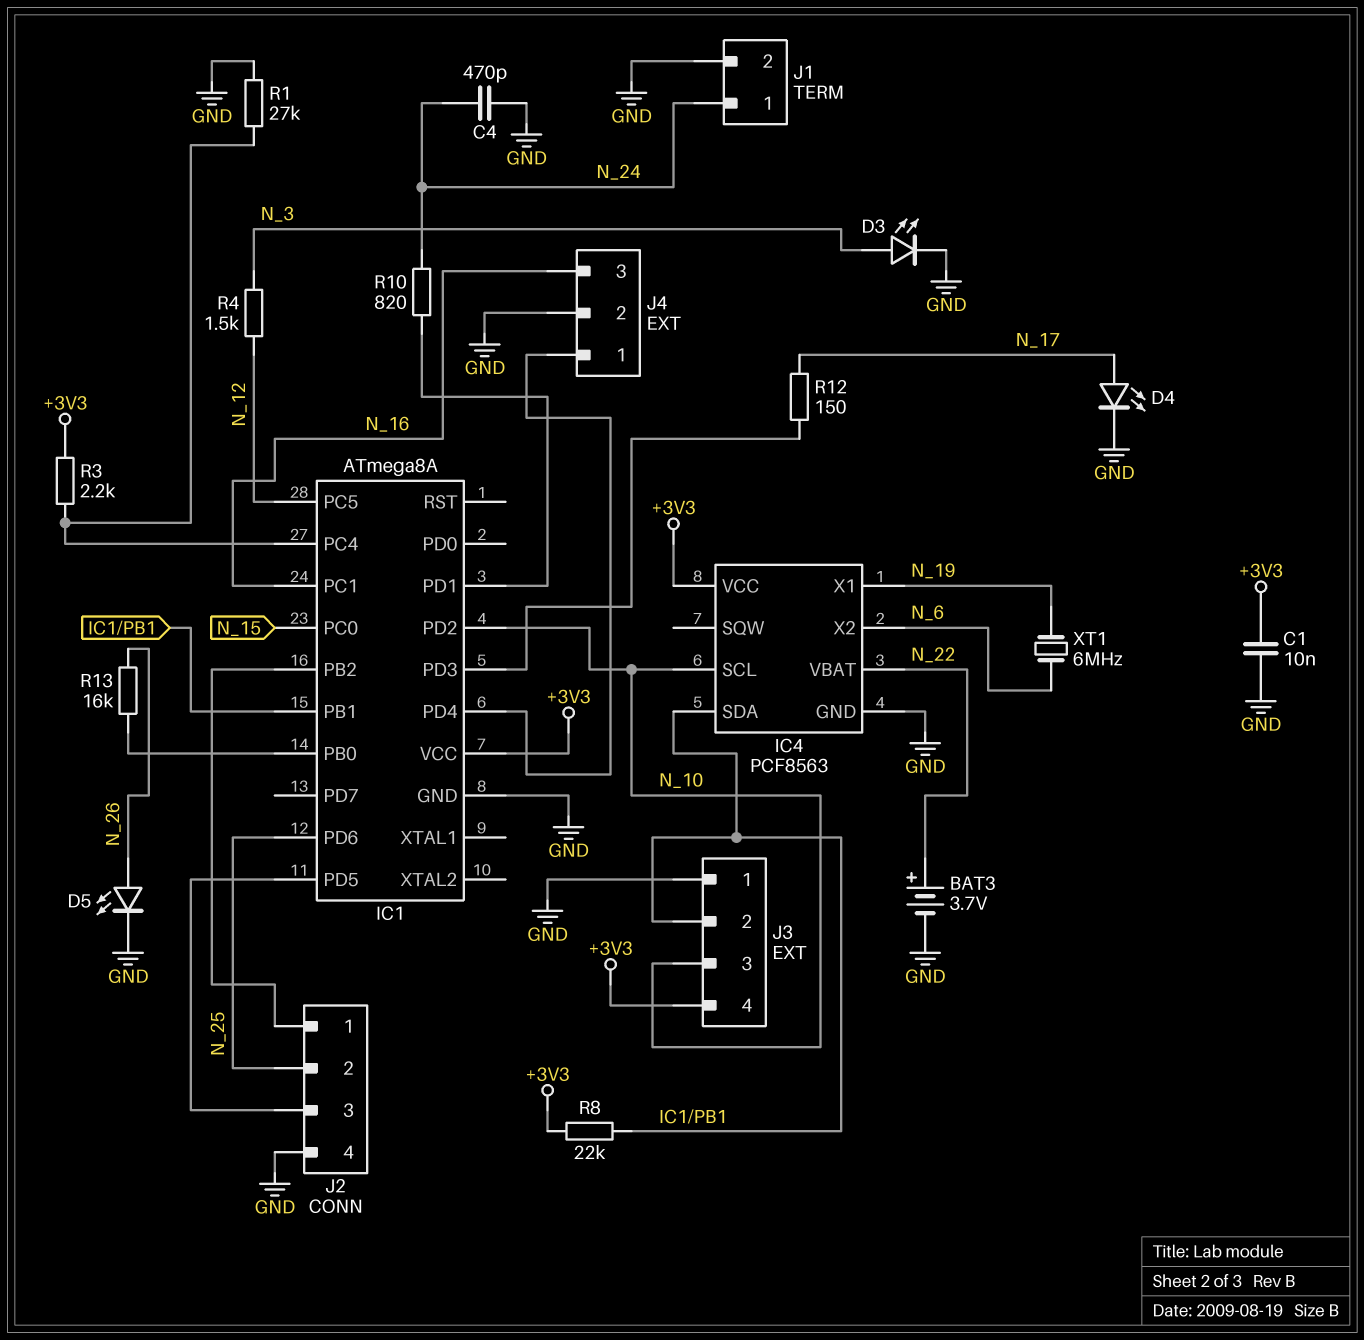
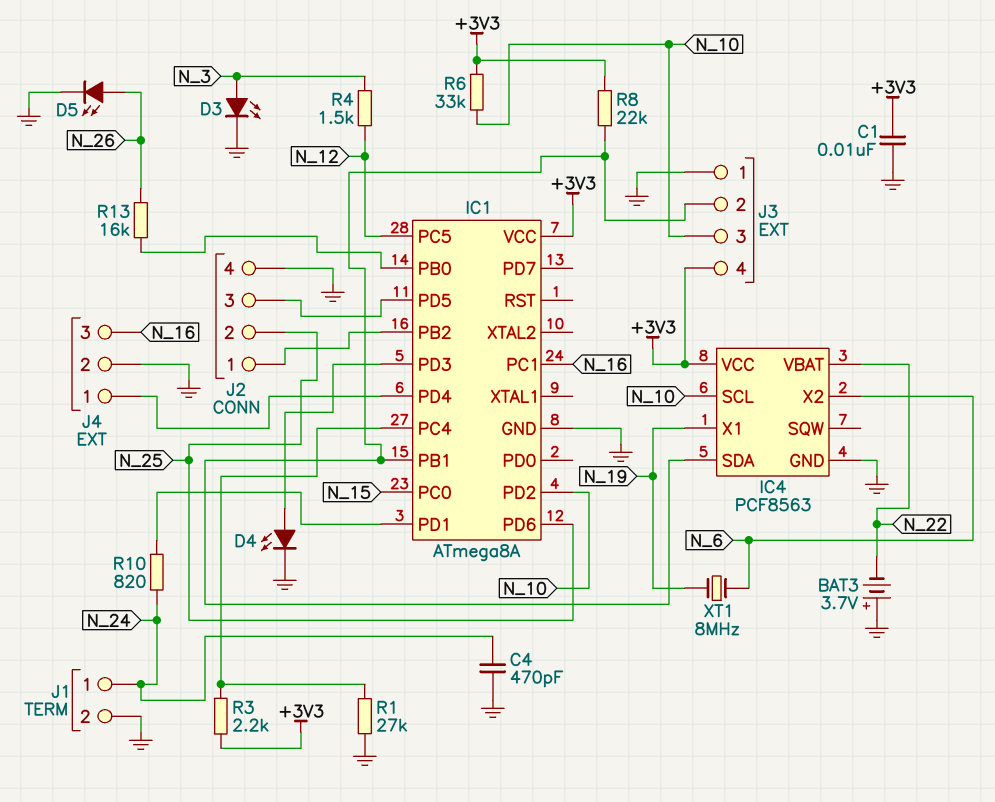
BAT3: 3.7V (plus N_22, minus GND) -> 3.7V (plus GND, minus N_22)
D4: LED (A N_17, K GND) -> LED (A IC1/PD3, K GND)
R6: none -> 33k (+3V3, N_10)
R12: 150 (IC1/PD3, N_17) -> none
XT1: 6MHz (N_6, N_19) -> 8MHz (N_6, N_19)

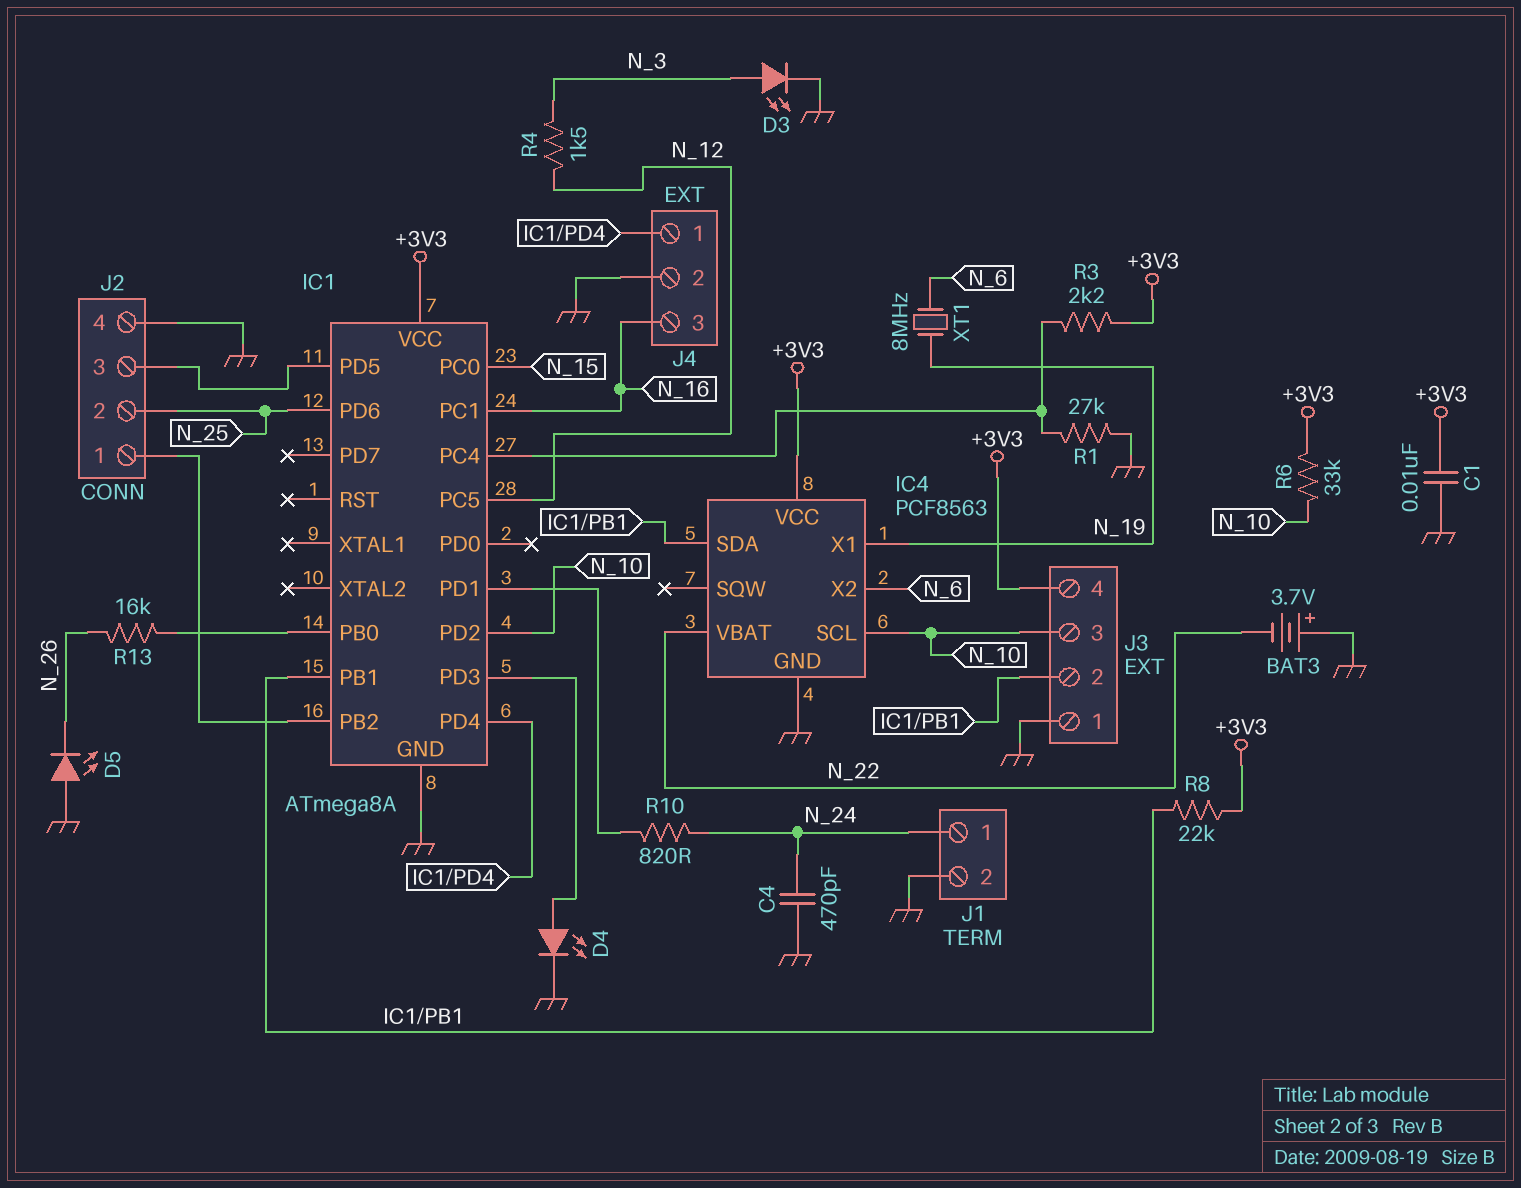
D5: LED (A N_26, K GND) -> LED (A GND, K N_26)

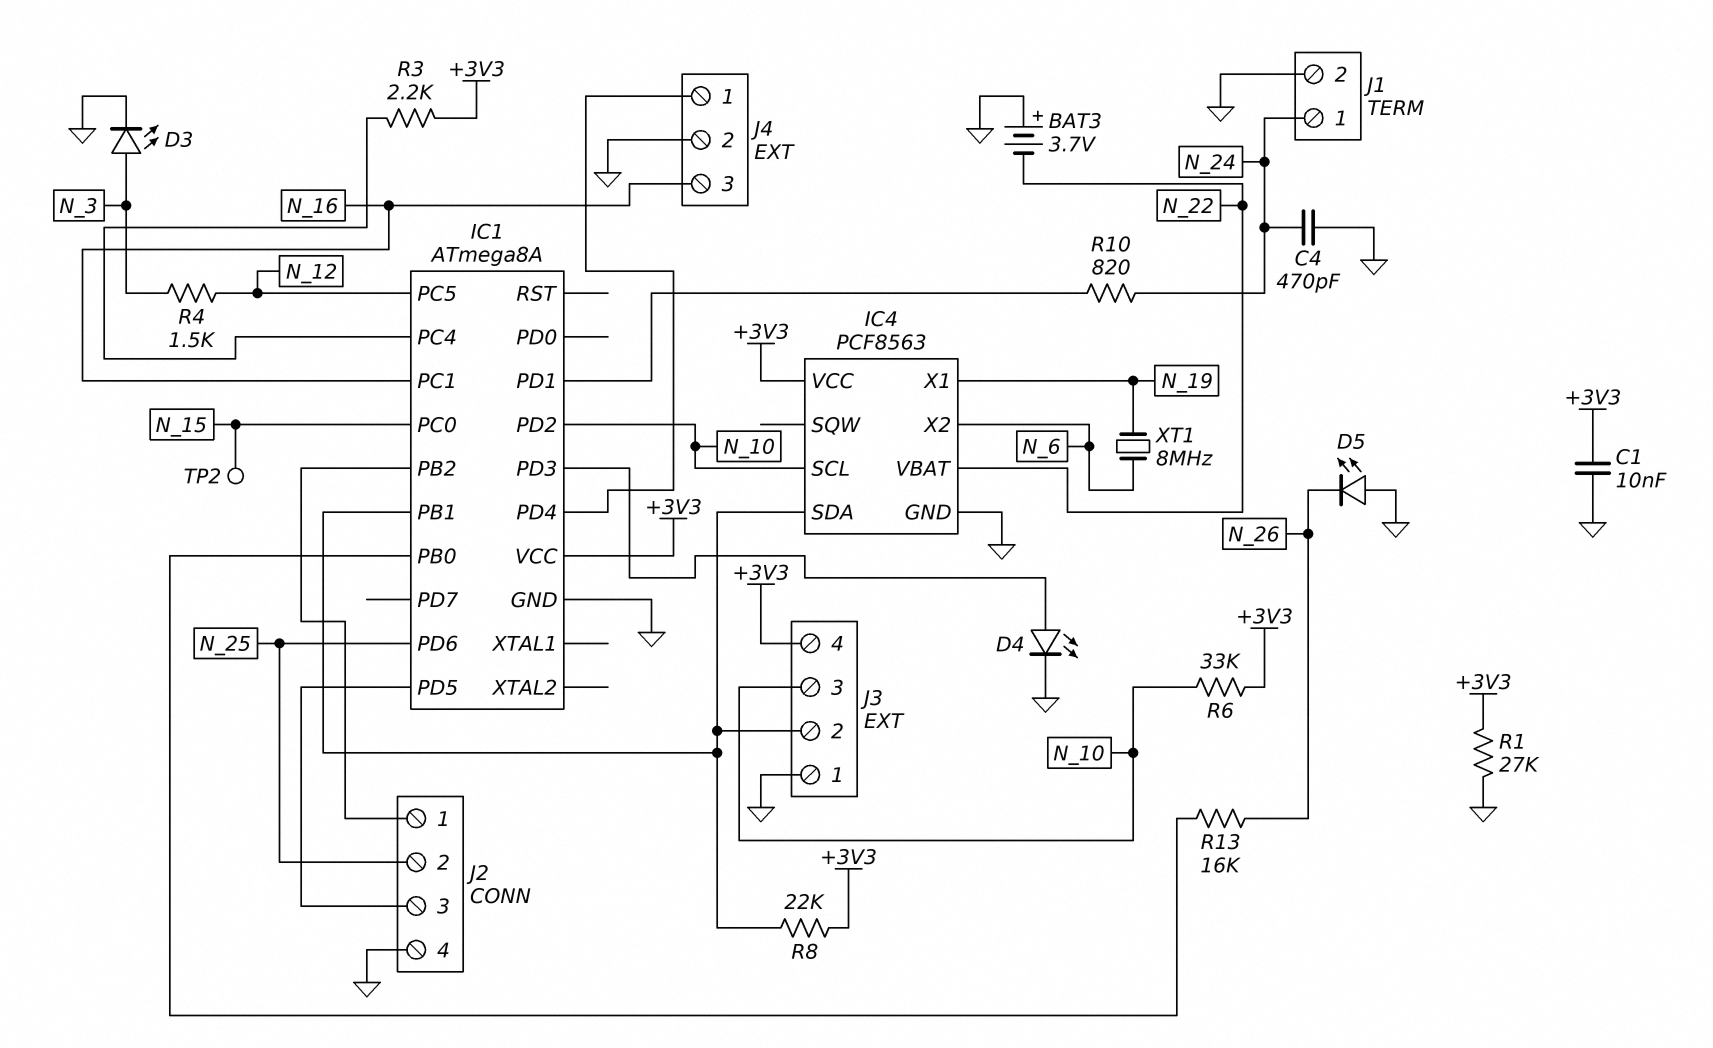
R1: 27k (GND, IC1/PC4) -> 27k (+3V3, GND)
TP2: none -> test point (N_15)

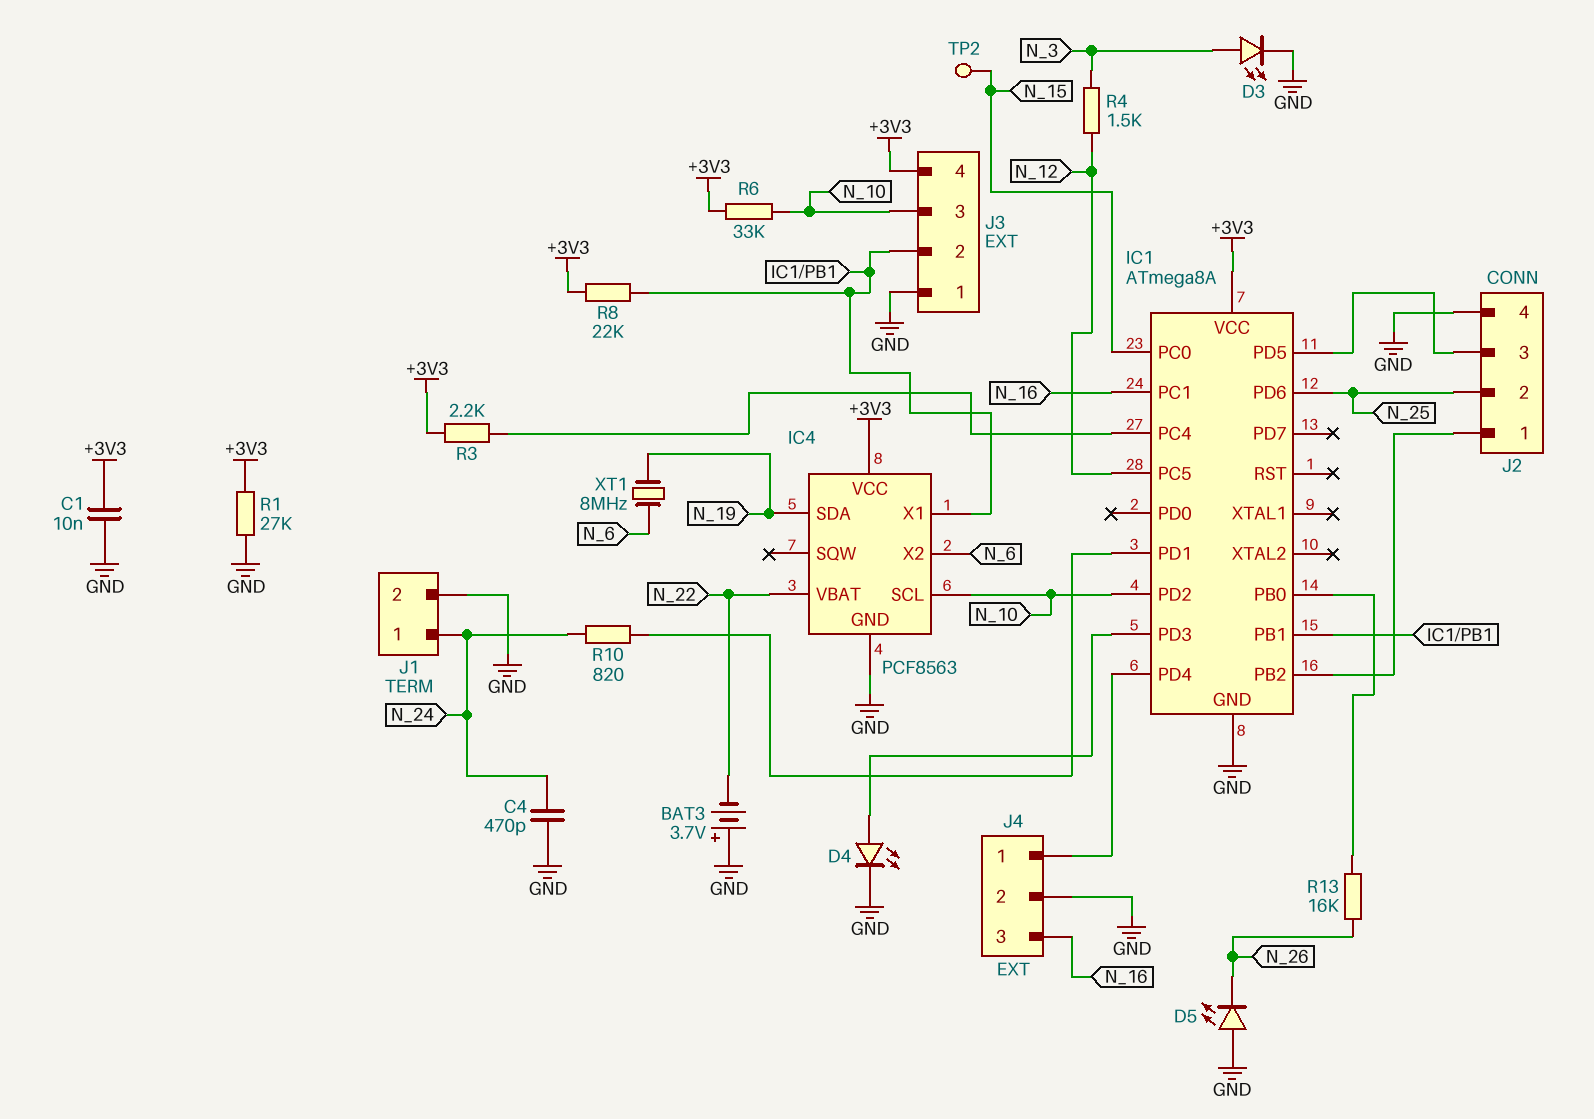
IC4 pin SDA: IC1/PB1 -> N_19
IC4 pin X1: N_19 -> IC1/PB1

